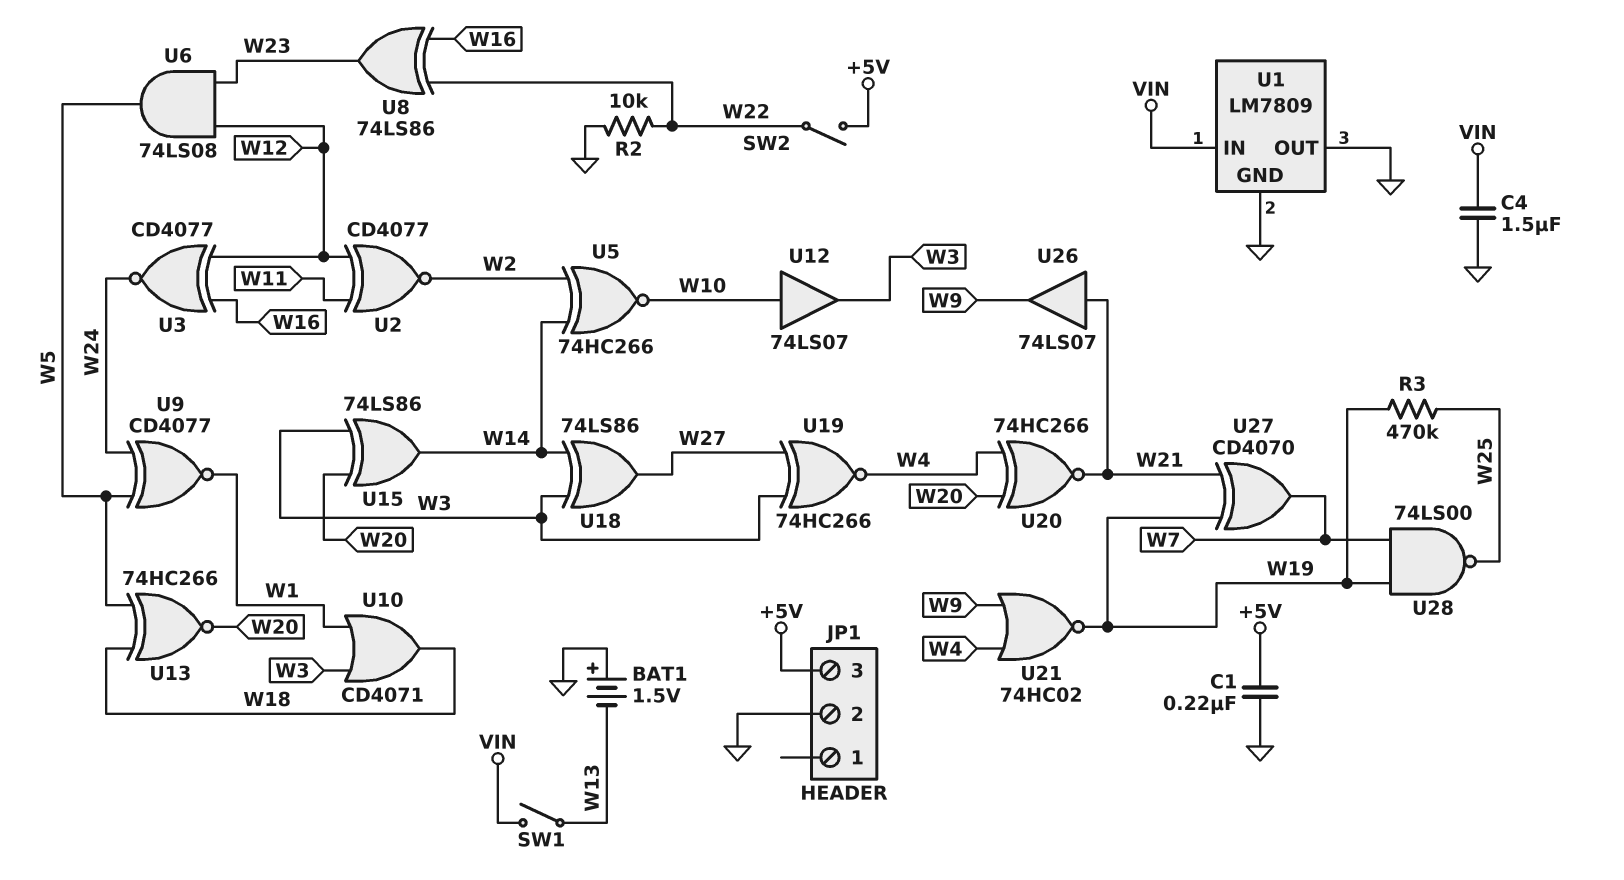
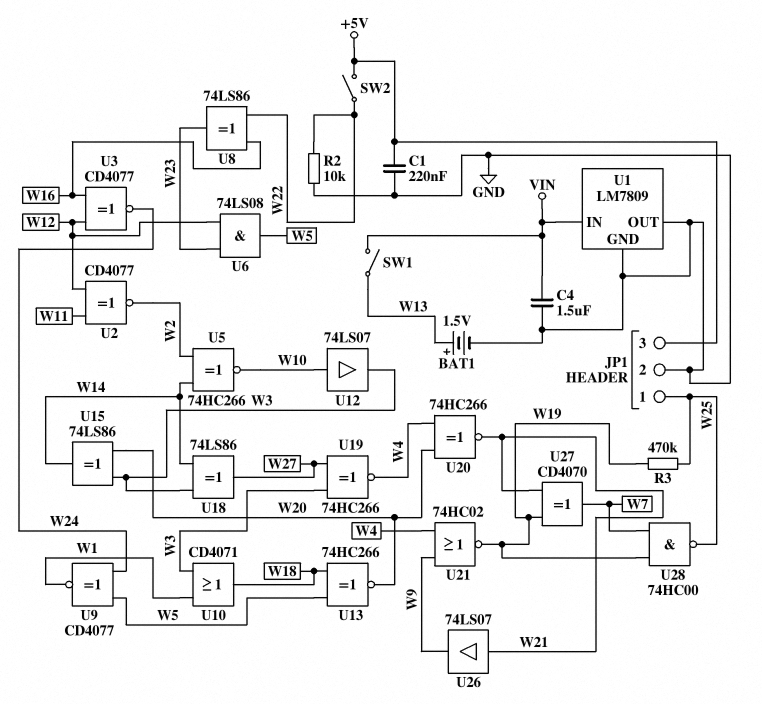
BAT1: 1.5V (plus GND, minus W13) -> 1.5V (plus W13, minus GND)
JP1 pin 1: none -> W25
U28: NAND 74LS00 (in W7, in W19, out W25) -> NAND 74HC00 (in W7, in W19, out W25)

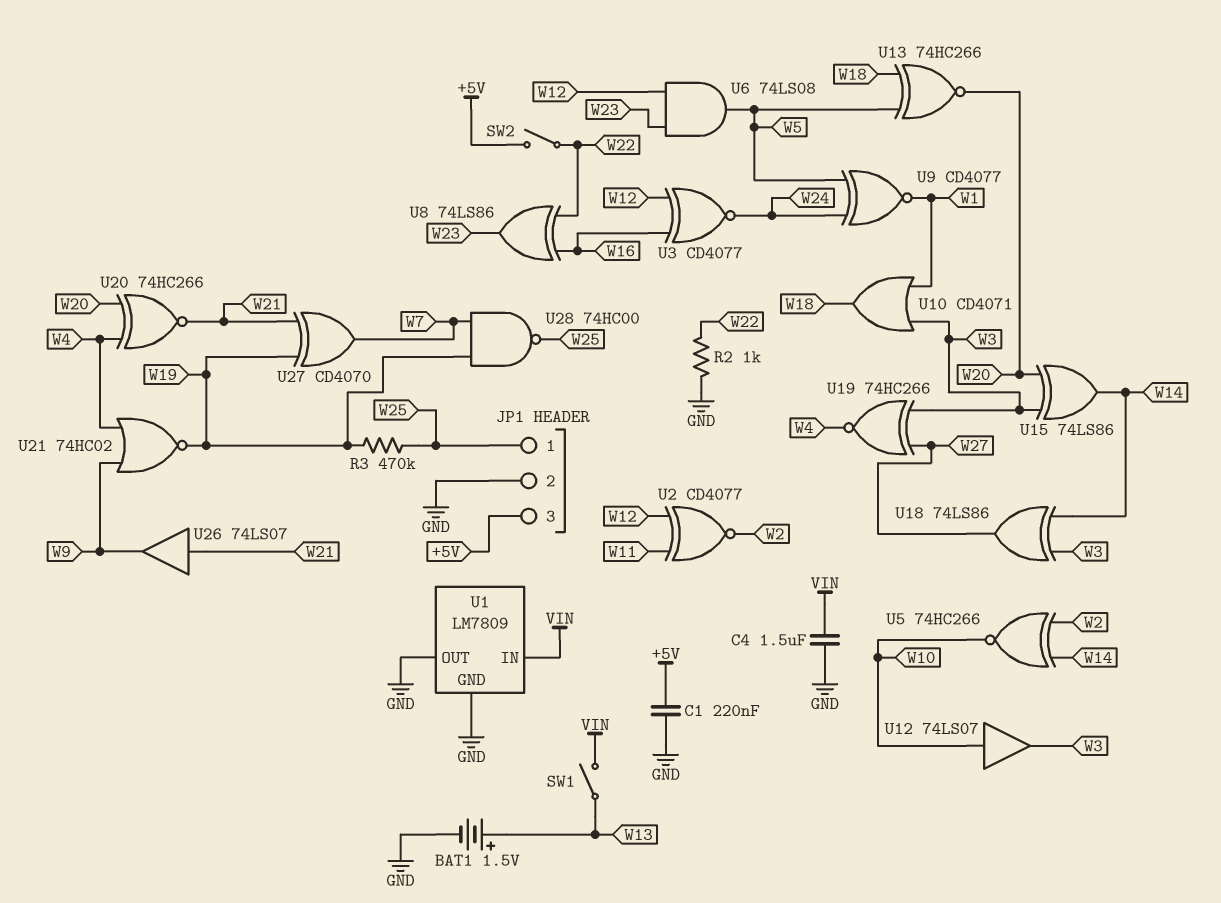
R2: 10k (GND, W22) -> 1k (GND, W22)

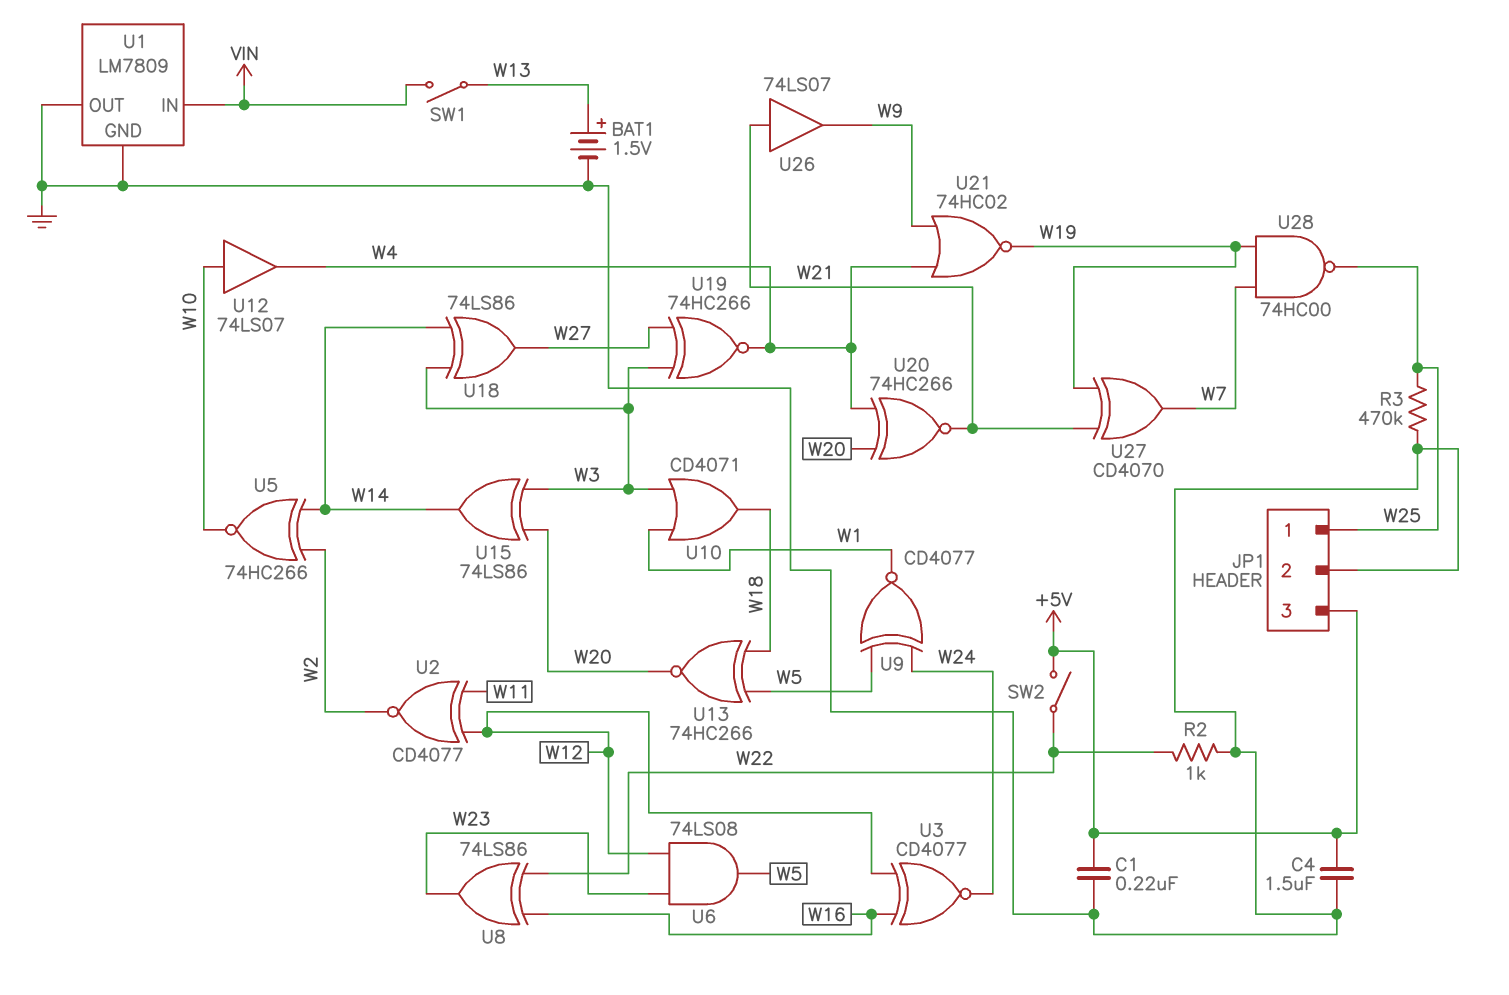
C4: 1.5uF (GND, VIN) -> 1.5uF (+5V, GND)
R3: 470k (W19, W25) -> 470k (GND, W25)
U12: buffer 74LS07 (in W10, out W3) -> buffer 74LS07 (in W10, out W4)

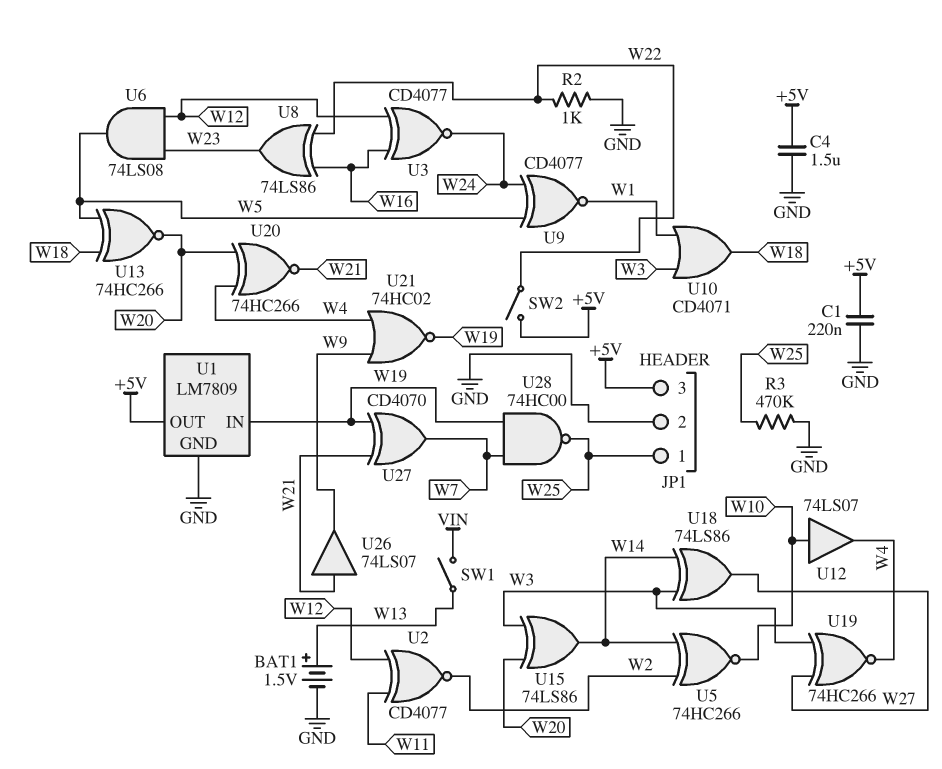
U1 pin IN: VIN -> W19
U1 pin OUT: GND -> +5V

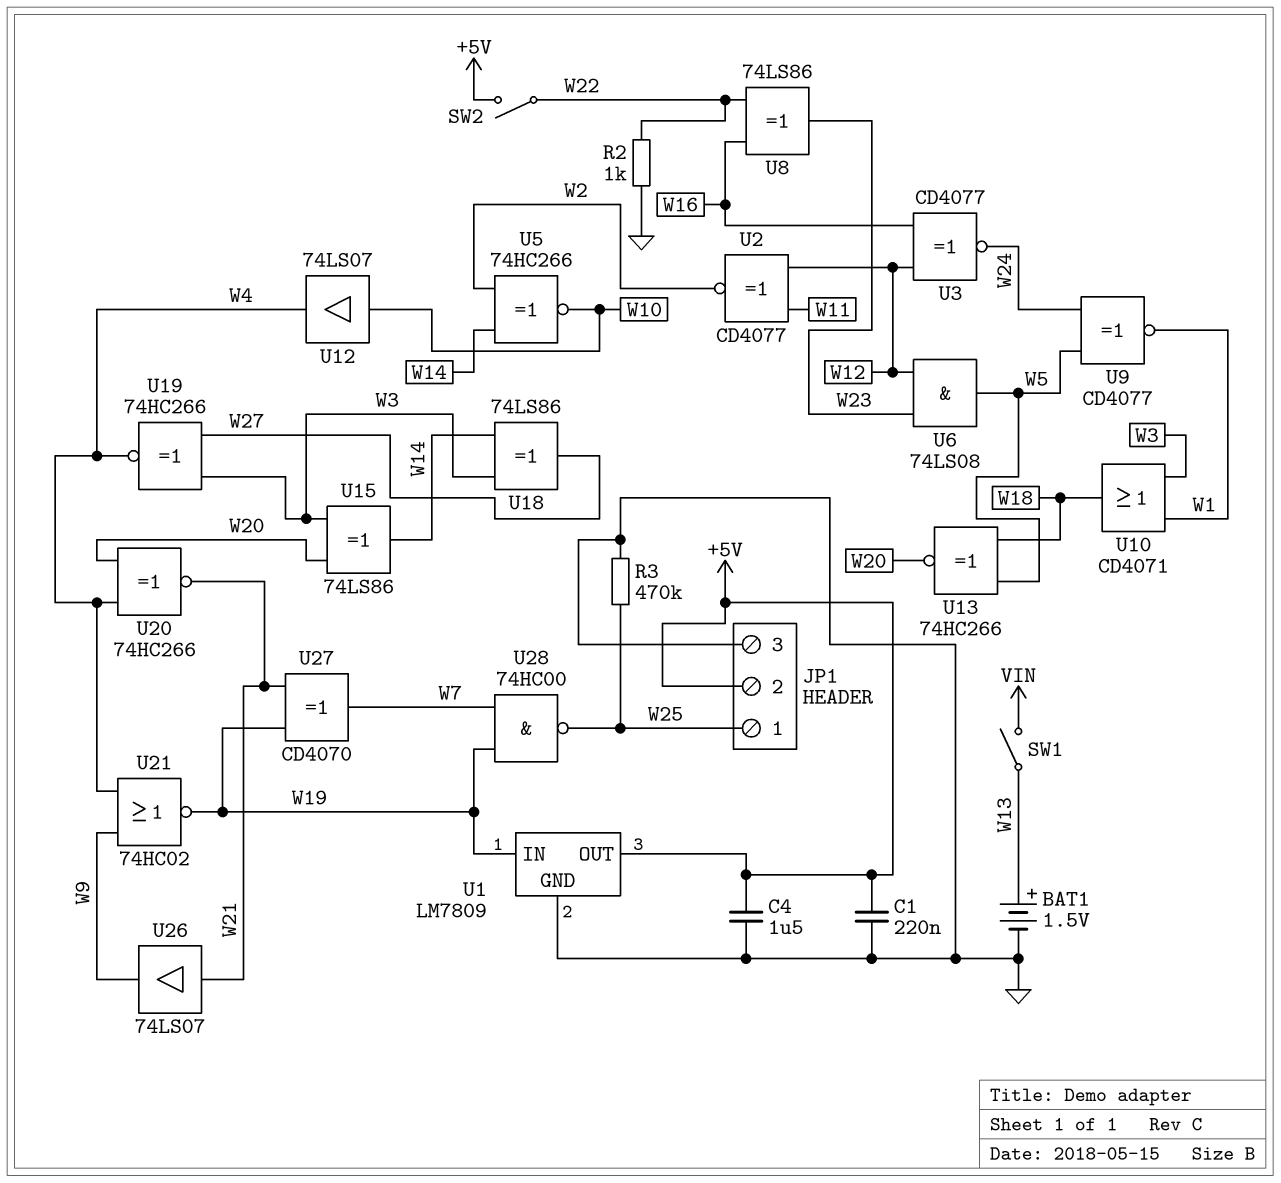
JP1 pin 2: GND -> +5V
JP1 pin 3: +5V -> GND

